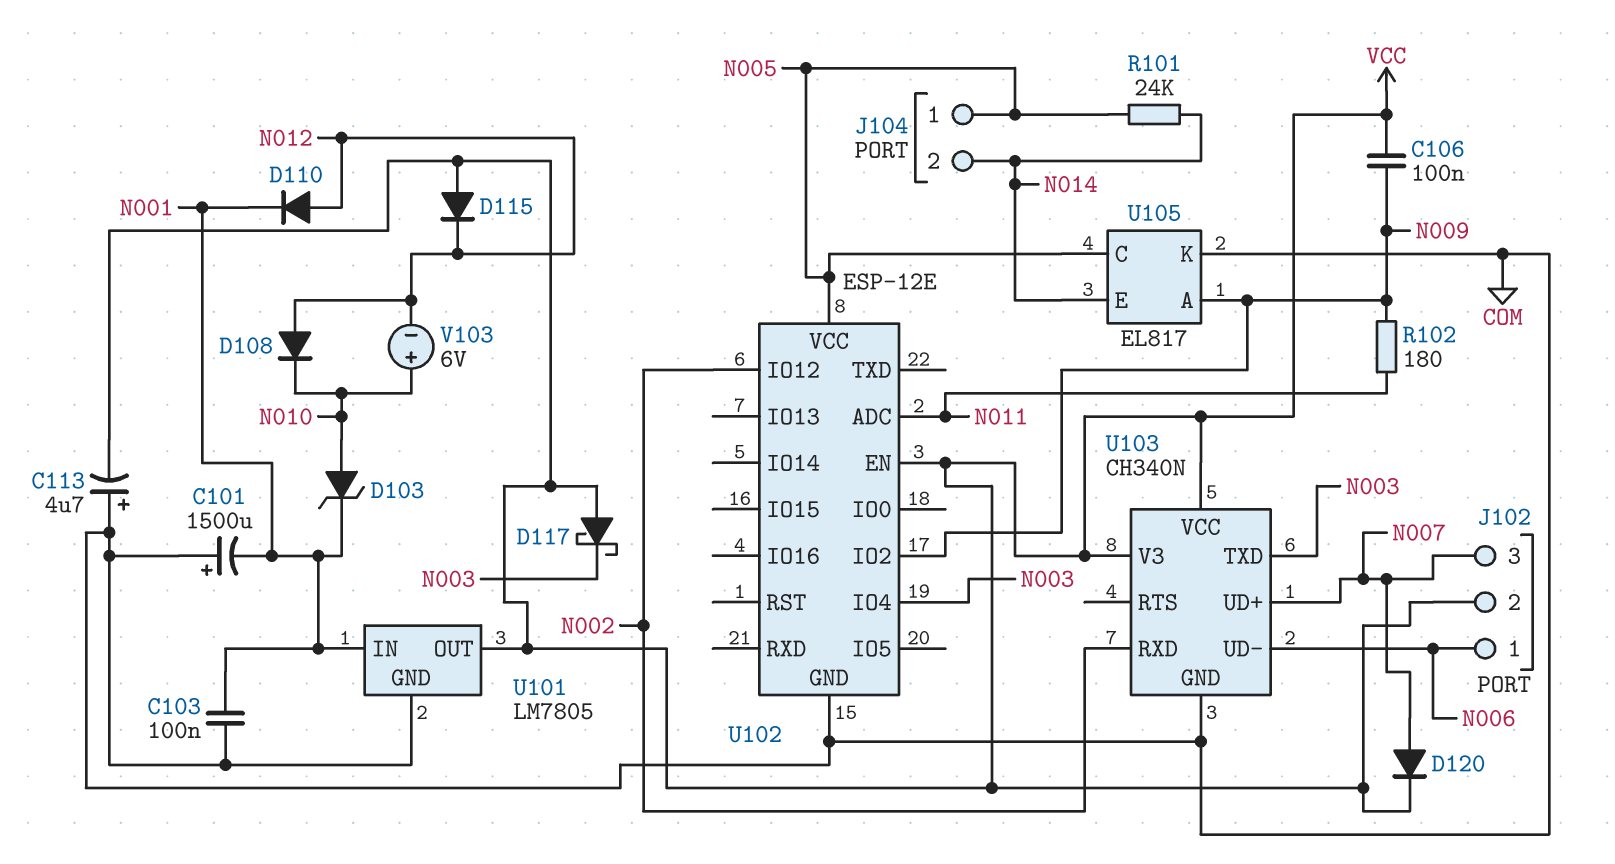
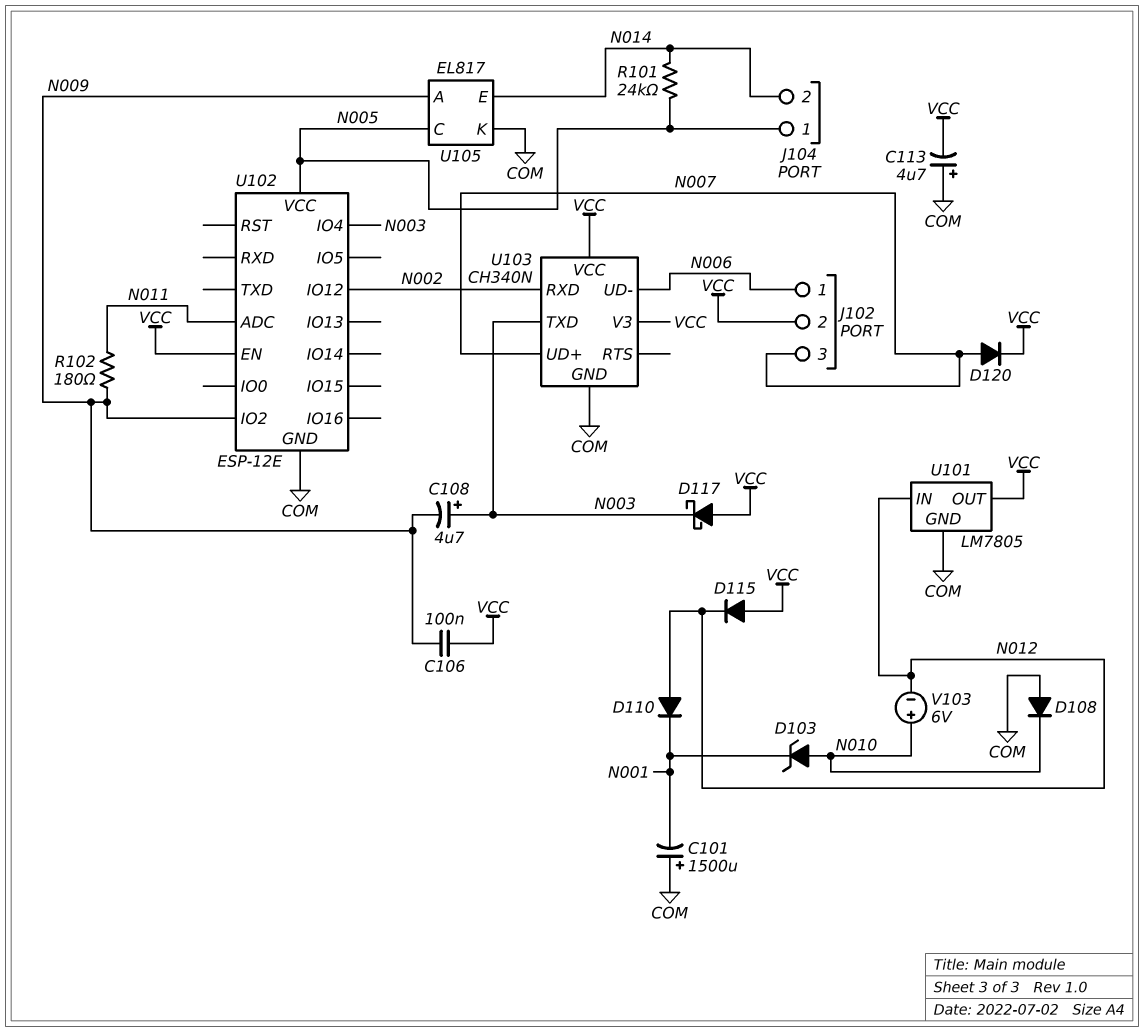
C103: 100nF (COM, N001) -> none
C108: none -> 4.7uF (plus N003, minus N009)
D108: diode (A N012, K N010) -> diode (A COM, K N010)
U101 pin IN: N001 -> N012

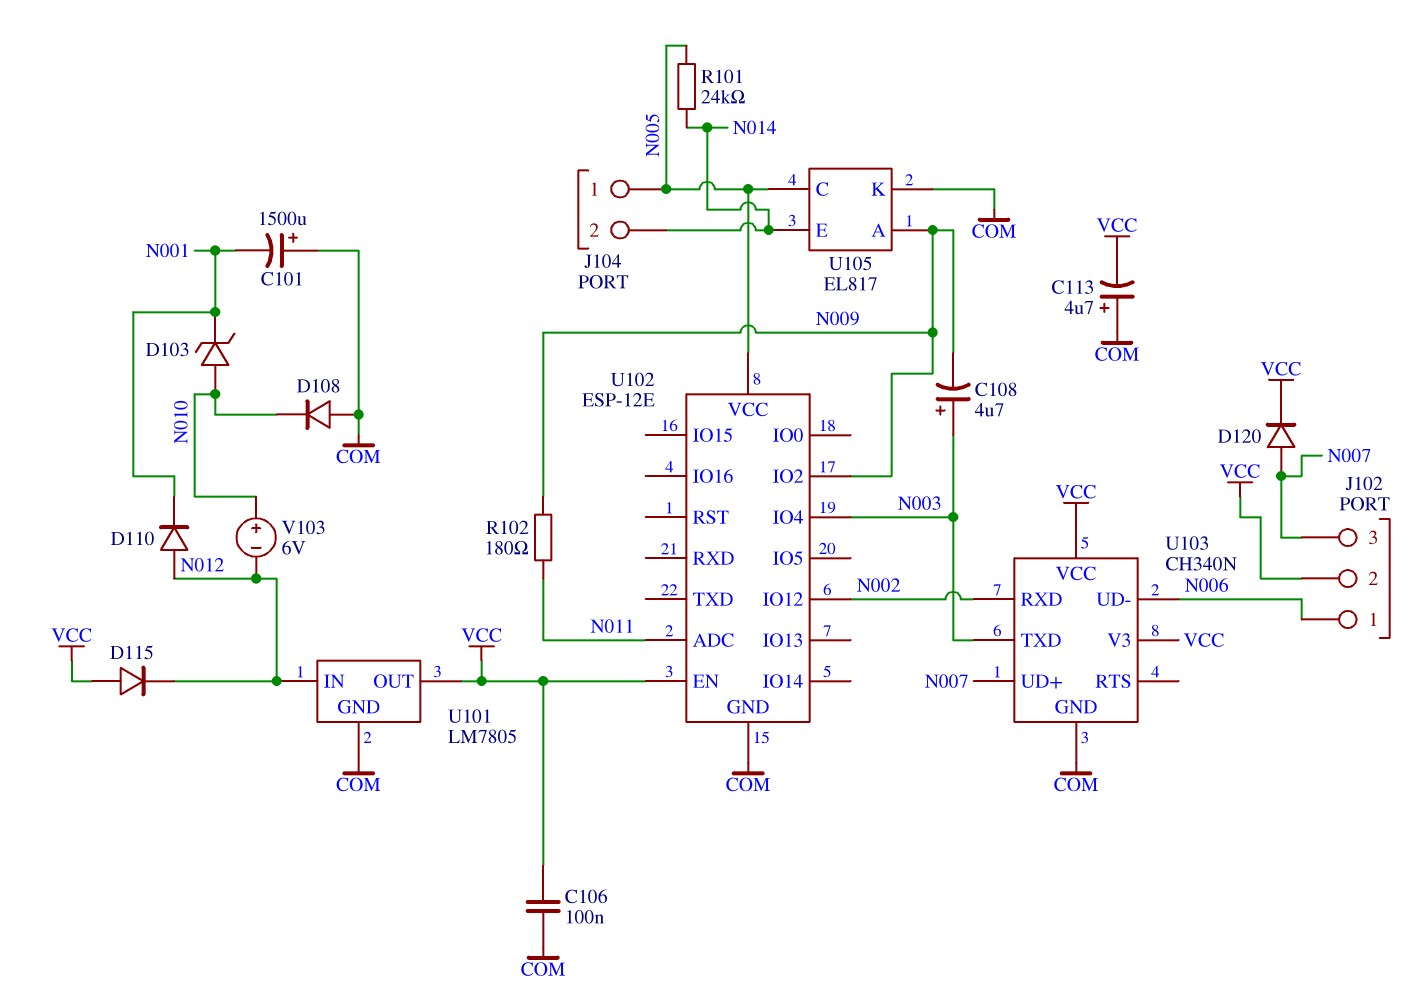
C106: 100nF (N009, VCC) -> 100nF (COM, VCC)
D117: schottky (A VCC, K N003) -> none

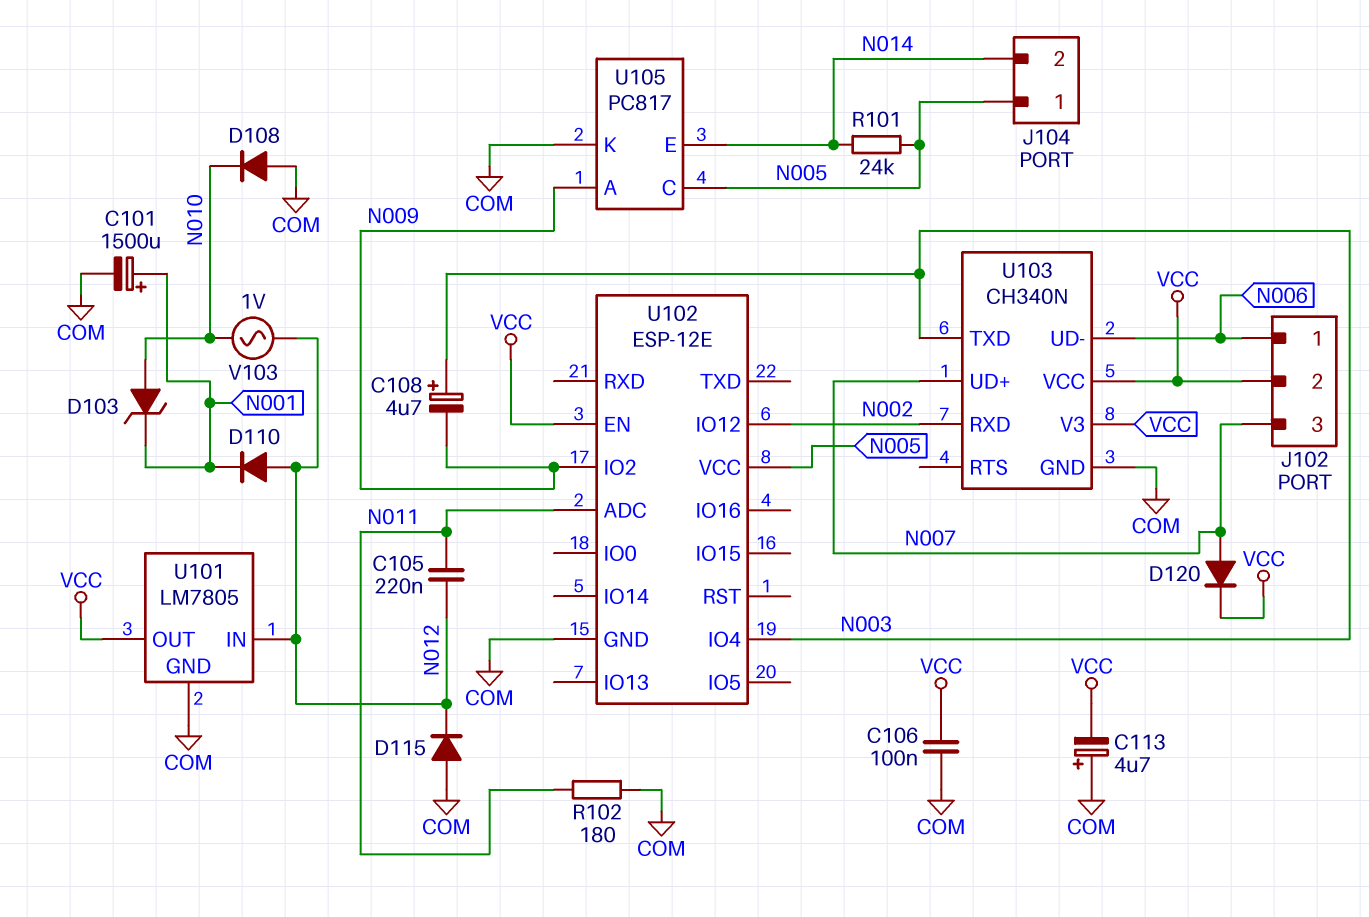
C101: 1500uF (plus COM, minus N001) -> 1500uF (plus N001, minus COM)
C105: none -> 220nF (N011, N012)
D115: diode (A VCC, K N012) -> diode (A COM, K N012)
R102: 180 (N009, N011) -> 180 (COM, N011)
U105: EL817 -> PC817
V103: 6V (plus N010, minus N012) -> AC 1V (N010, N012)

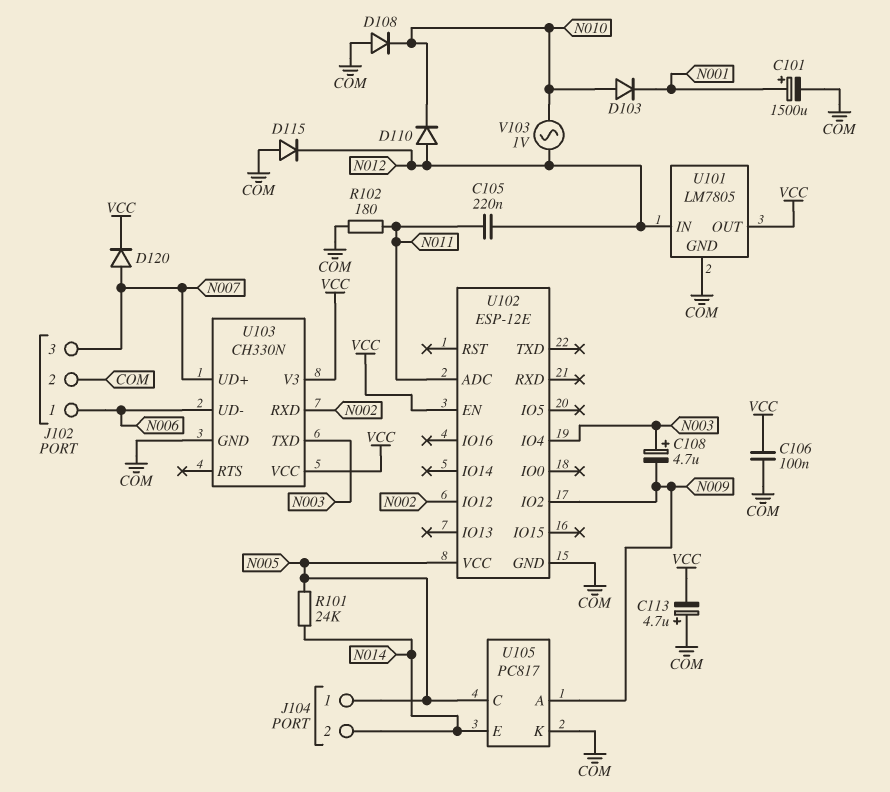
D103: zener (A N010, K N001) -> diode (A N010, K N001)
D110: diode (A N012, K N001) -> diode (A N012, K N010)
J102 pin 2: VCC -> COM
U103: CH340N -> CH330N

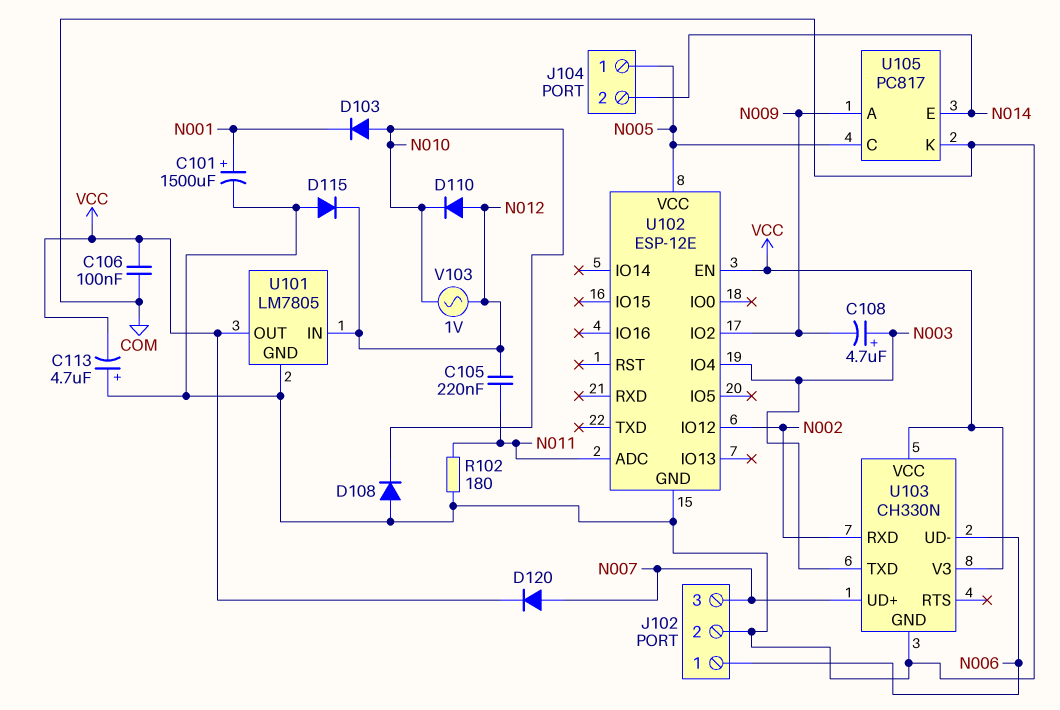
R101: 24k (N005, N014) -> none

